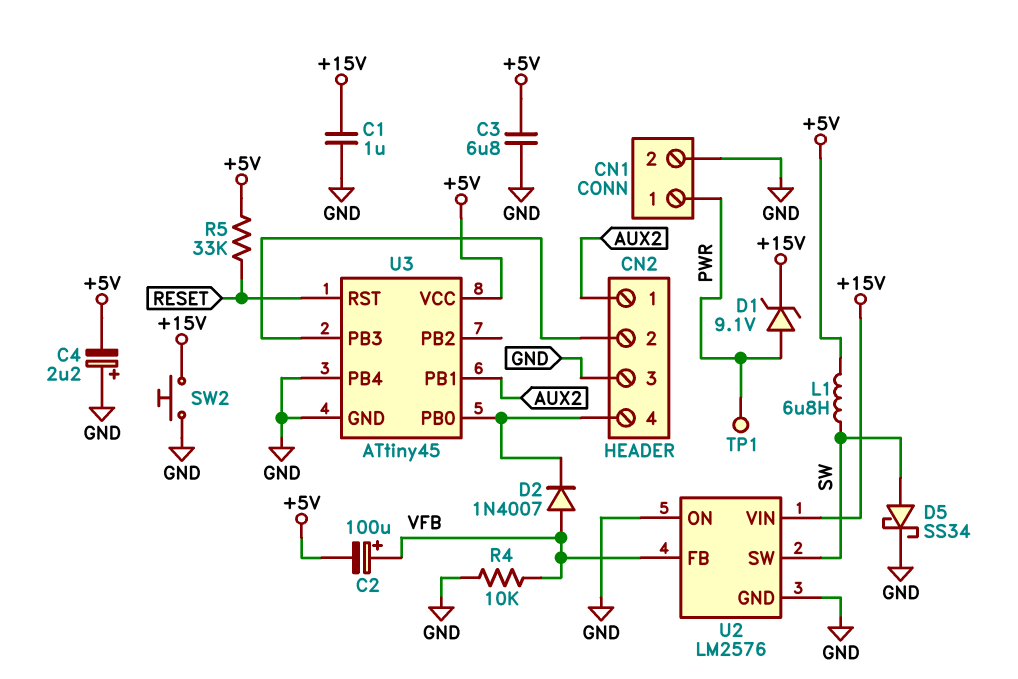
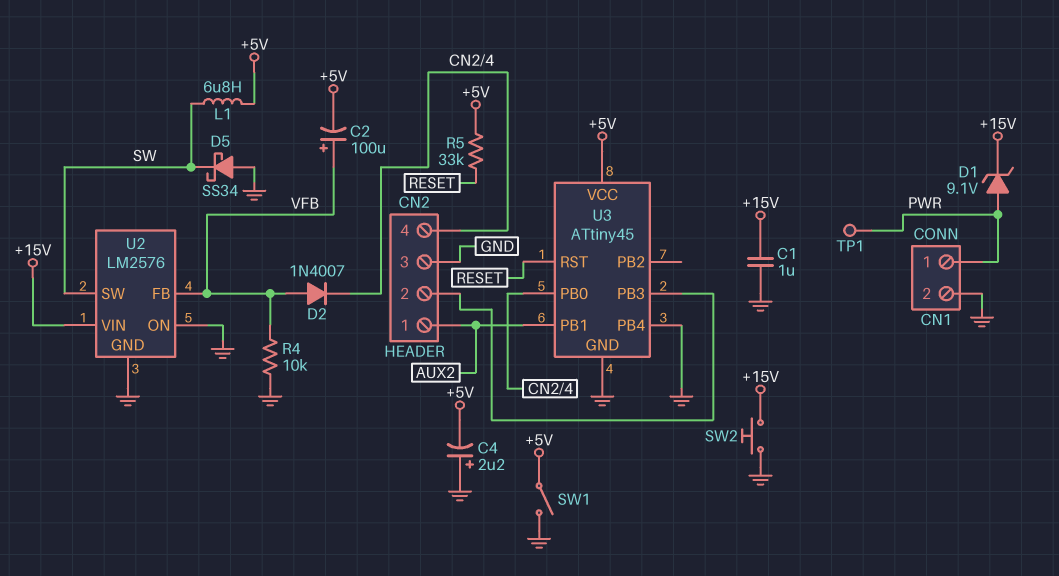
C3: 6.8uF (+5V, GND) -> none
D5: schottky SS34 (A SW, K GND) -> schottky SS34 (A GND, K SW)
SW1: none -> switch (+5V, GND)

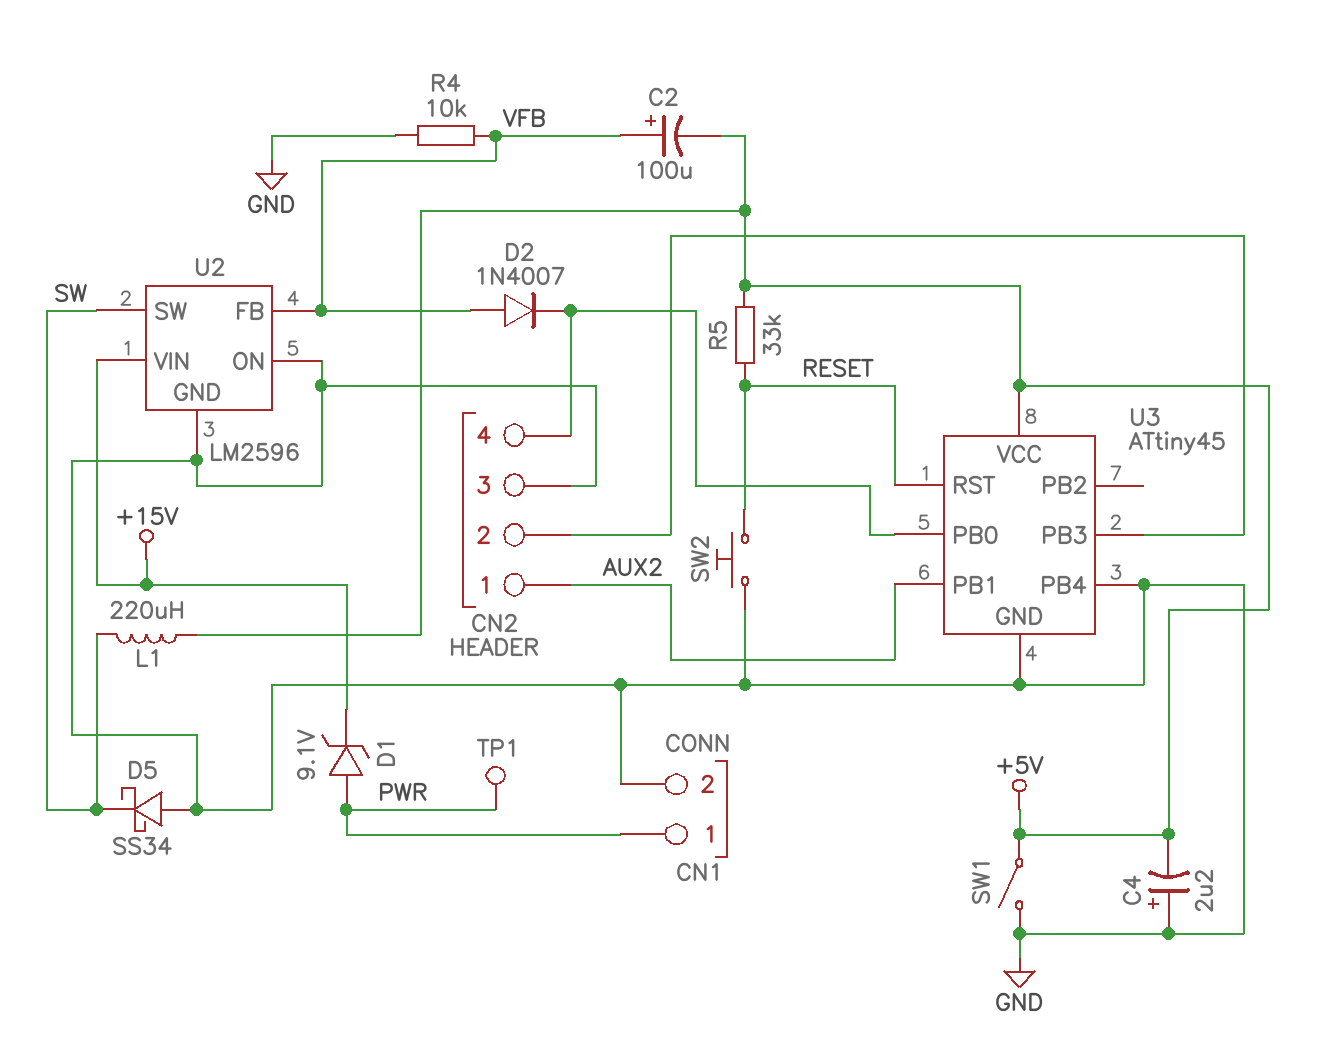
C1: 1uF (+15V, GND) -> none
L1: 6.8uH (+5V, SW) -> 220uH (+5V, SW)
SW2: button (+15V, GND) -> button (GND, RESET)
U2: LM2576 -> LM2596

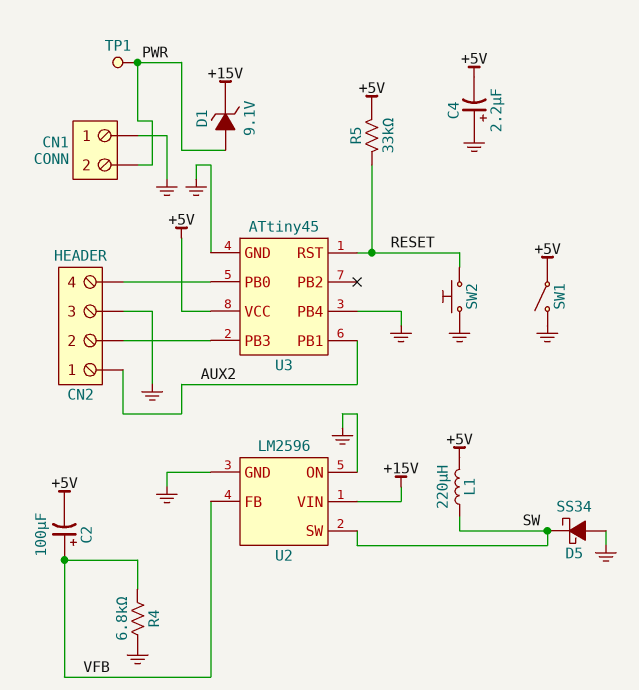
CN1 pin 1: PWR -> GND
CN1 pin 2: GND -> PWR
D2: diode 1N4007 (A VFB, K CN2/4) -> none
R4: 10k (GND, VFB) -> 6.8k (GND, VFB)

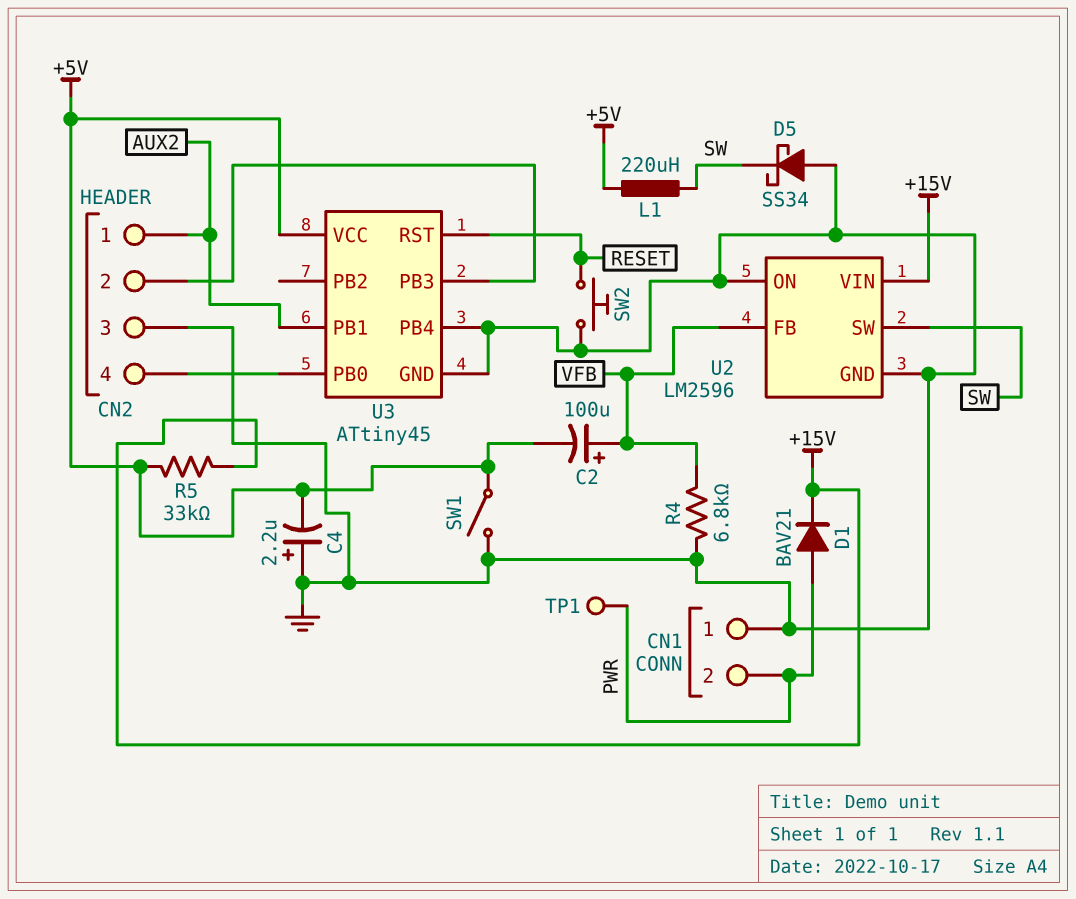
D1: zener 9.1V (A PWR, K +15V) -> diode BAV21 (A PWR, K +15V)
R5: 33k (+5V, RESET) -> 33k (+5V, +15V)

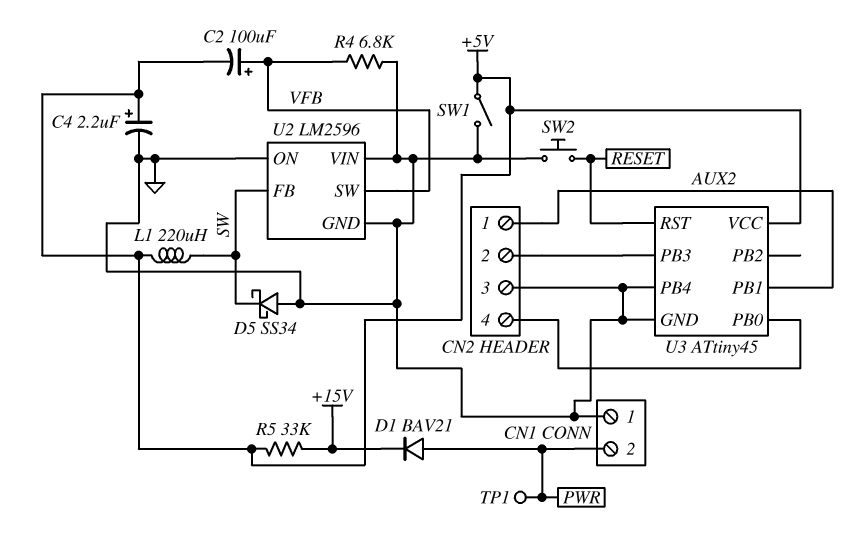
C4: 2.2uF (plus GND, minus +5V) -> 2.2uF (plus +5V, minus GND)
U2 pin FB: VFB -> SW
U2 pin SW: SW -> VFB
U2 pin VIN: +15V -> GND

